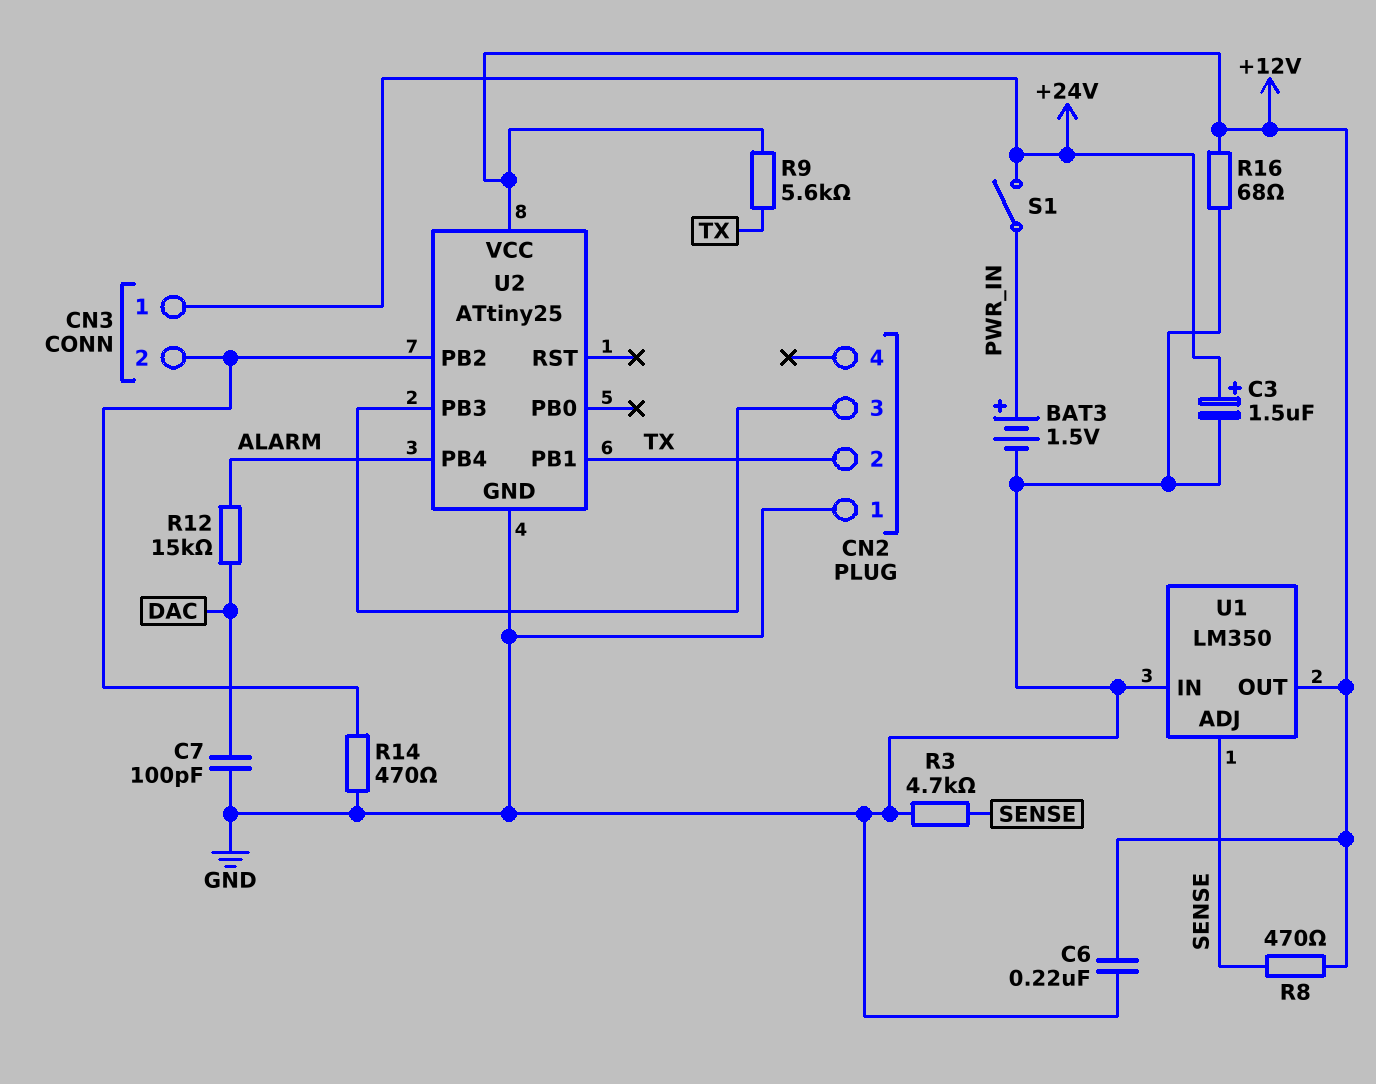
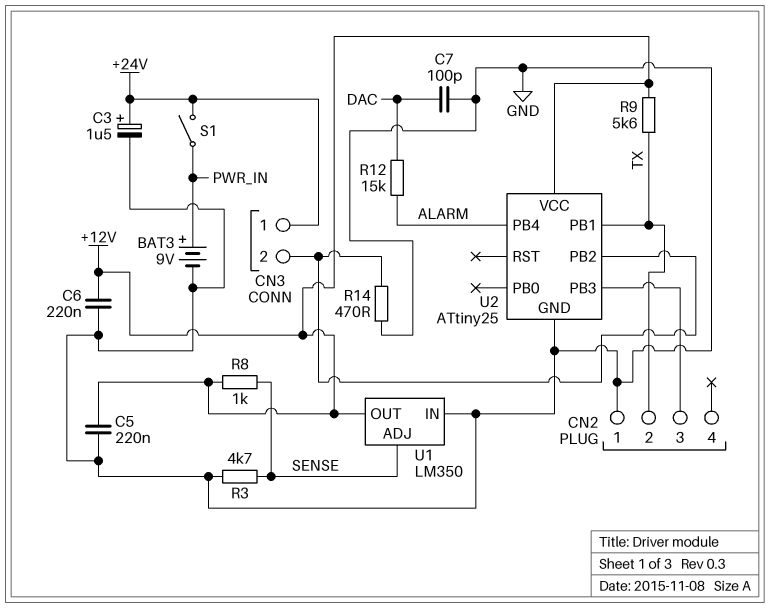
BAT3: 1.5V (plus PWR_IN, minus GND) -> 9V (plus PWR_IN, minus GND)
C5: none -> 220nF (+12V, GND)
R8: 470 (+12V, SENSE) -> 1k (+12V, SENSE)
R16: 68 (+12V, GND) -> none

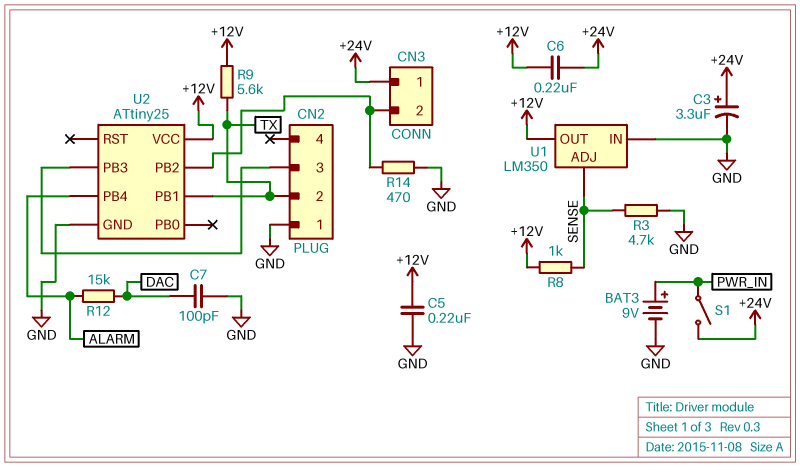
C3: 1.5uF (plus +24V, minus GND) -> 3.3uF (plus +24V, minus GND)
C6: 220nF (+12V, GND) -> 220nF (+12V, +24V)

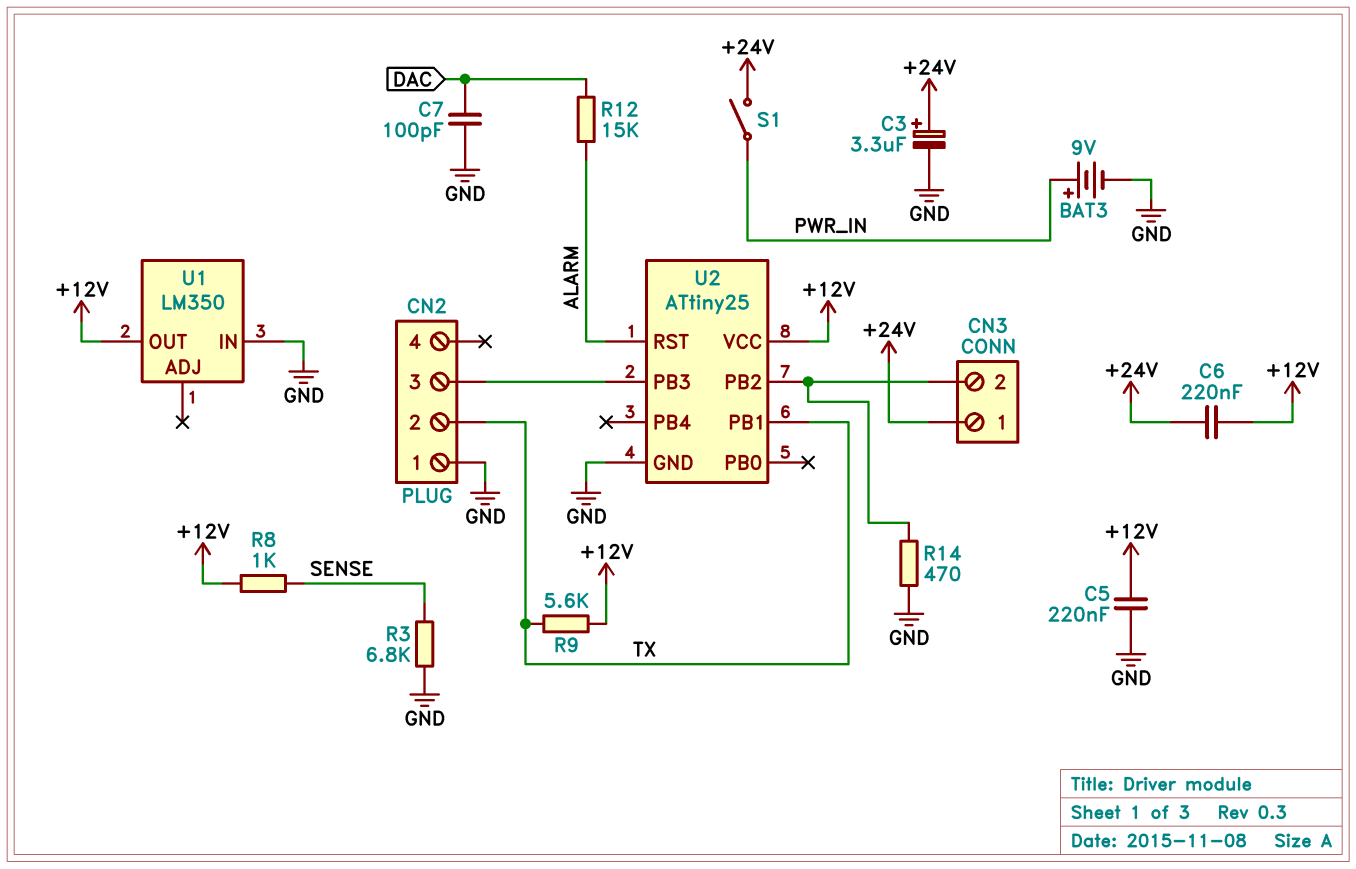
R3: 4.7k (GND, SENSE) -> 6.8k (GND, SENSE)
U1 pin ADJ: SENSE -> none
U2 pin PB4: ALARM -> none
U2 pin RST: none -> ALARM

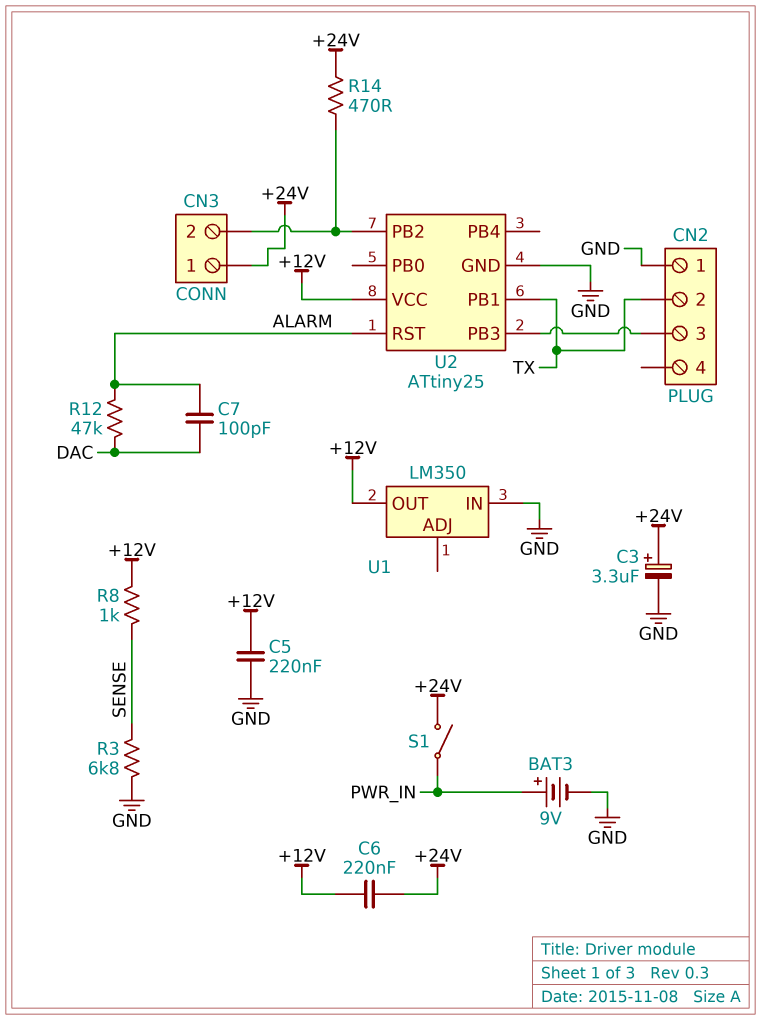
C7: 100pF (DAC, GND) -> 100pF (ALARM, DAC)
R9: 5.6k (+12V, TX) -> none
R12: 15k (ALARM, DAC) -> 47k (ALARM, DAC)
R14: 470 (CN3/2, GND) -> 470 (+24V, CN3/2)

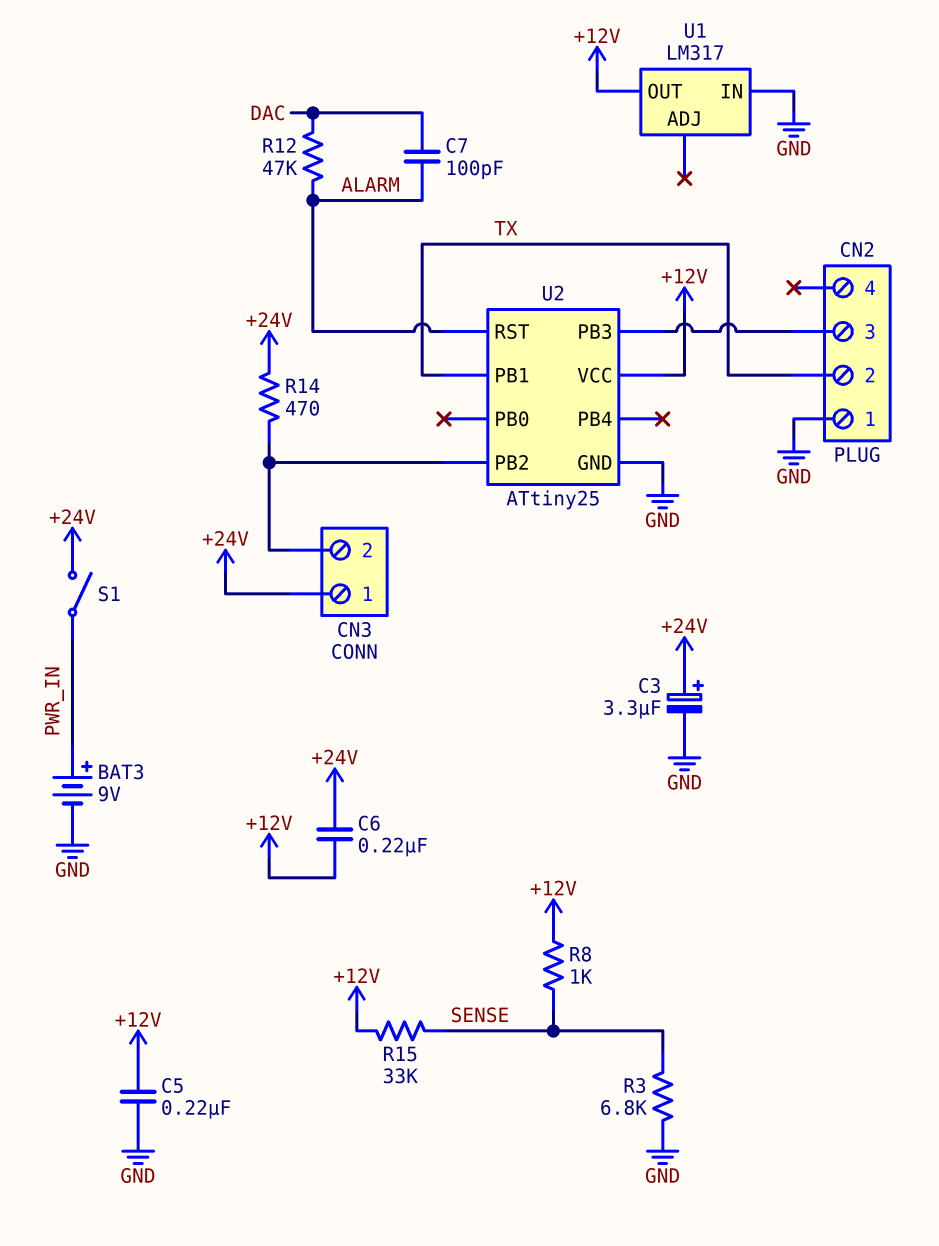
R15: none -> 33k (+12V, SENSE)
U1: LM350 -> LM317

